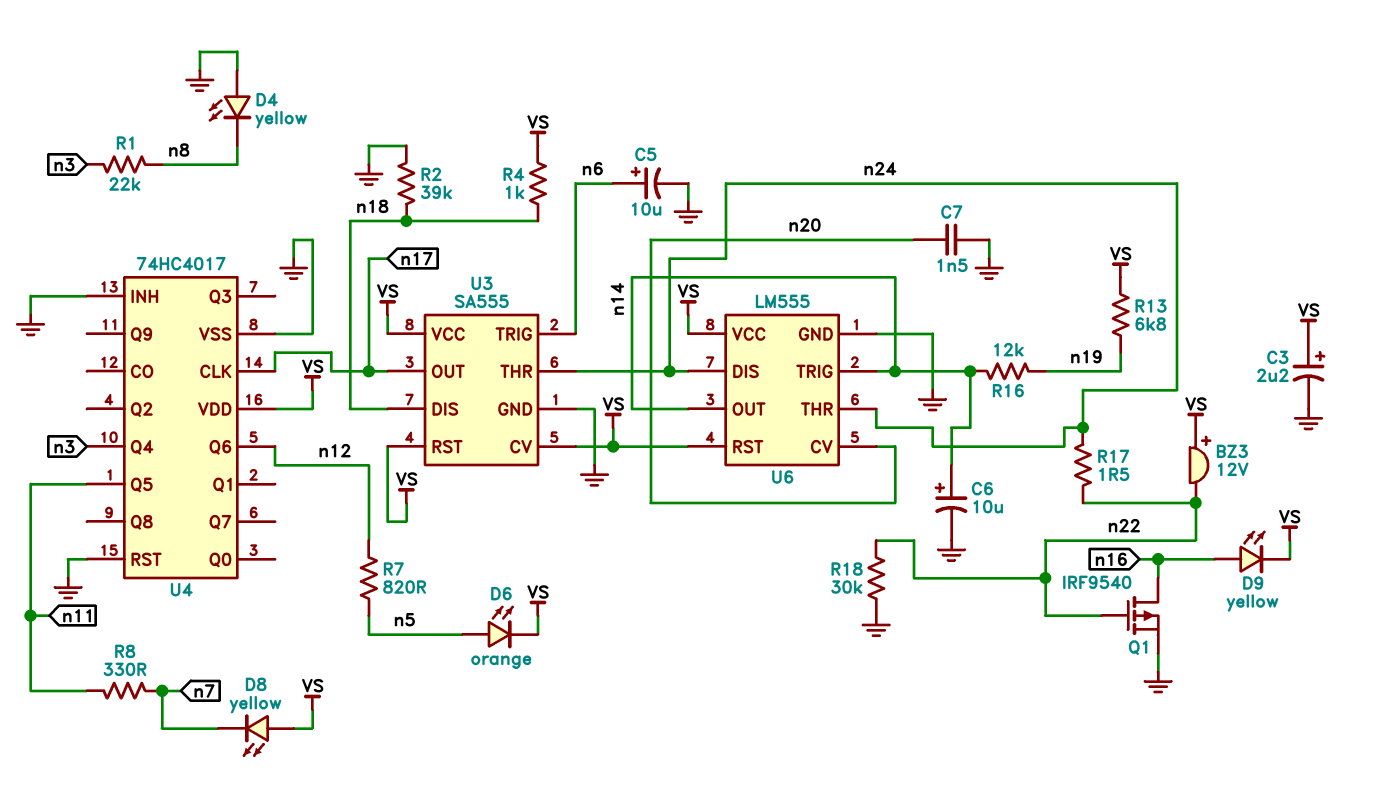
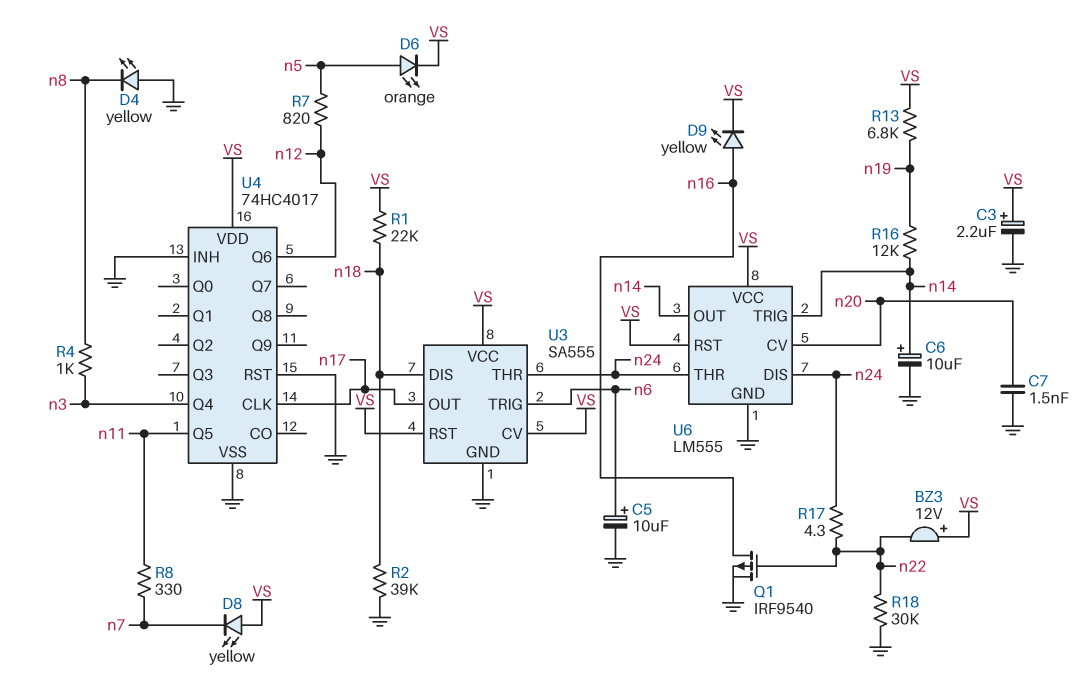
R1: 22k (n3, n8) -> 22k (VS, n18)
R4: 1k (VS, n18) -> 1k (n3, n8)
R17: 1.5 (n22, n24) -> 4.3 (n22, n24)

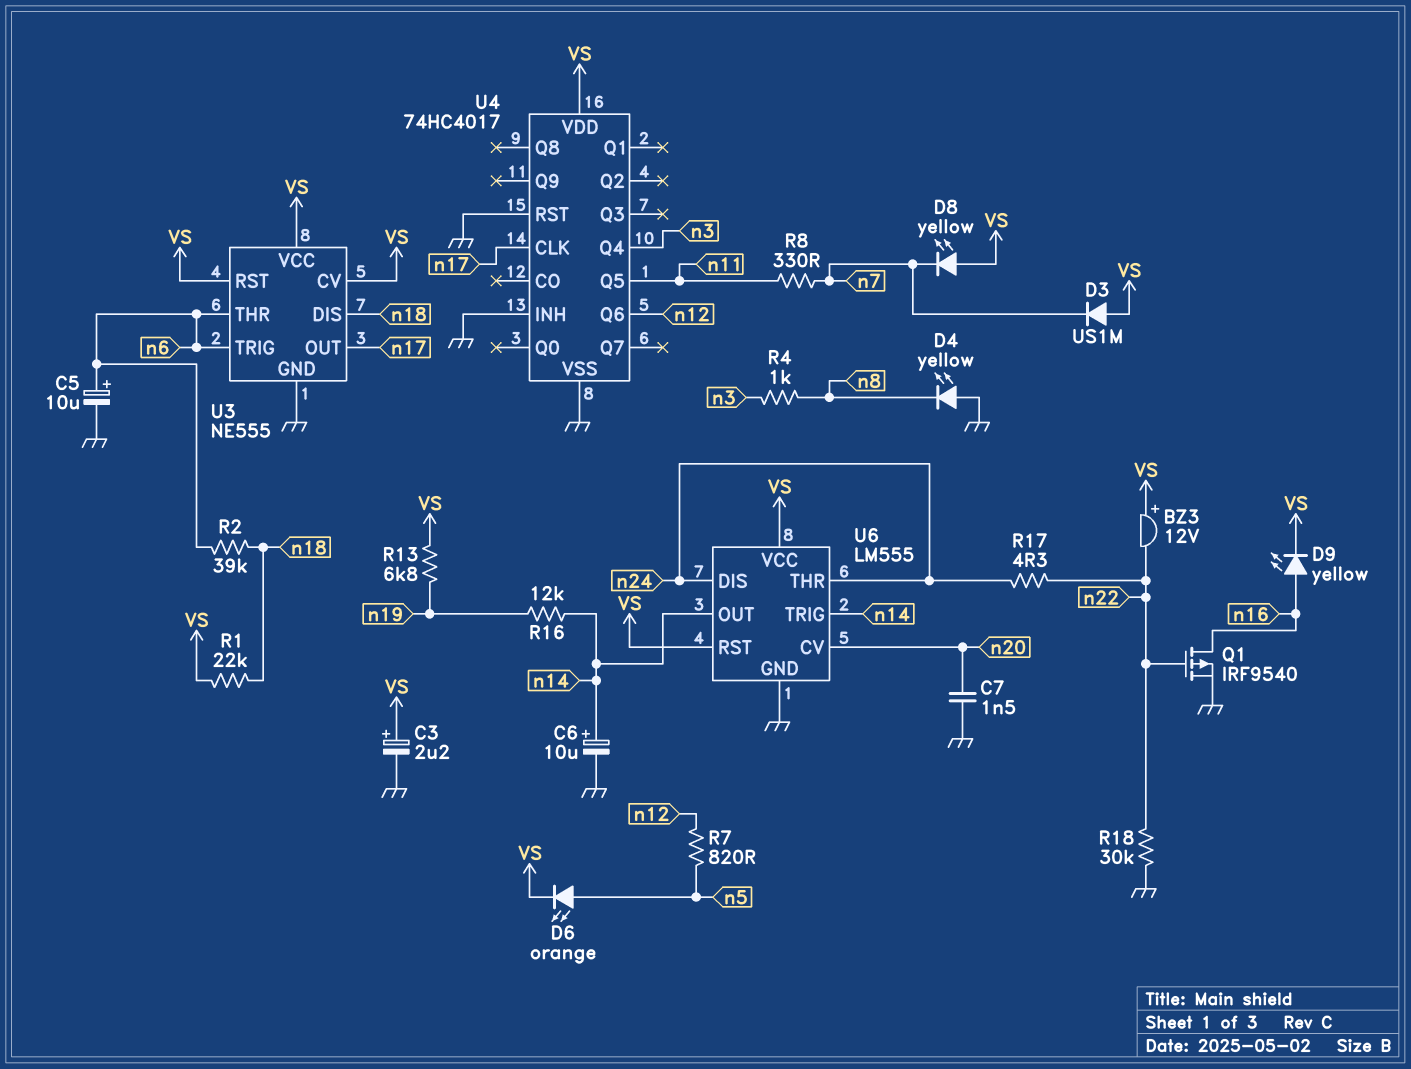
D3: none -> diode US1M (A VS, K n7)
R2: 39k (GND, n18) -> 39k (n6, n18)
U3: SA555 -> NE555
U3 pin THR: n24 -> n6

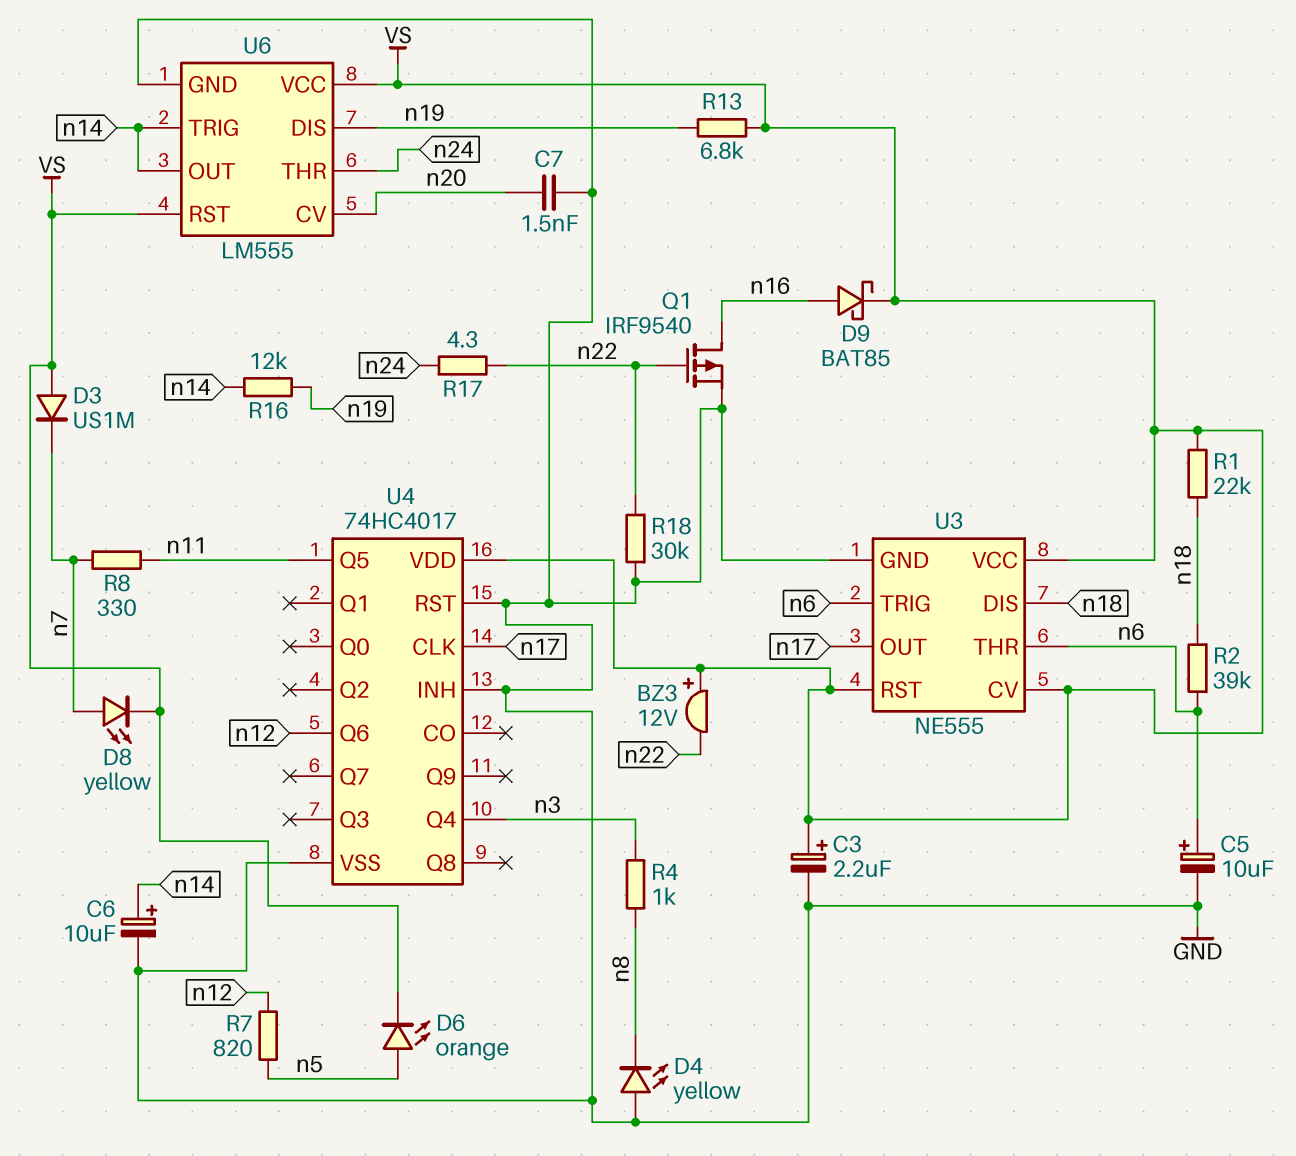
D8: LED yellow (A VS, K n7) -> LED yellow (A n7, K VS)
D9: LED yellow (A n16, K VS) -> schottky BAT85 (A n16, K VS)
U6 pin DIS: n24 -> n19

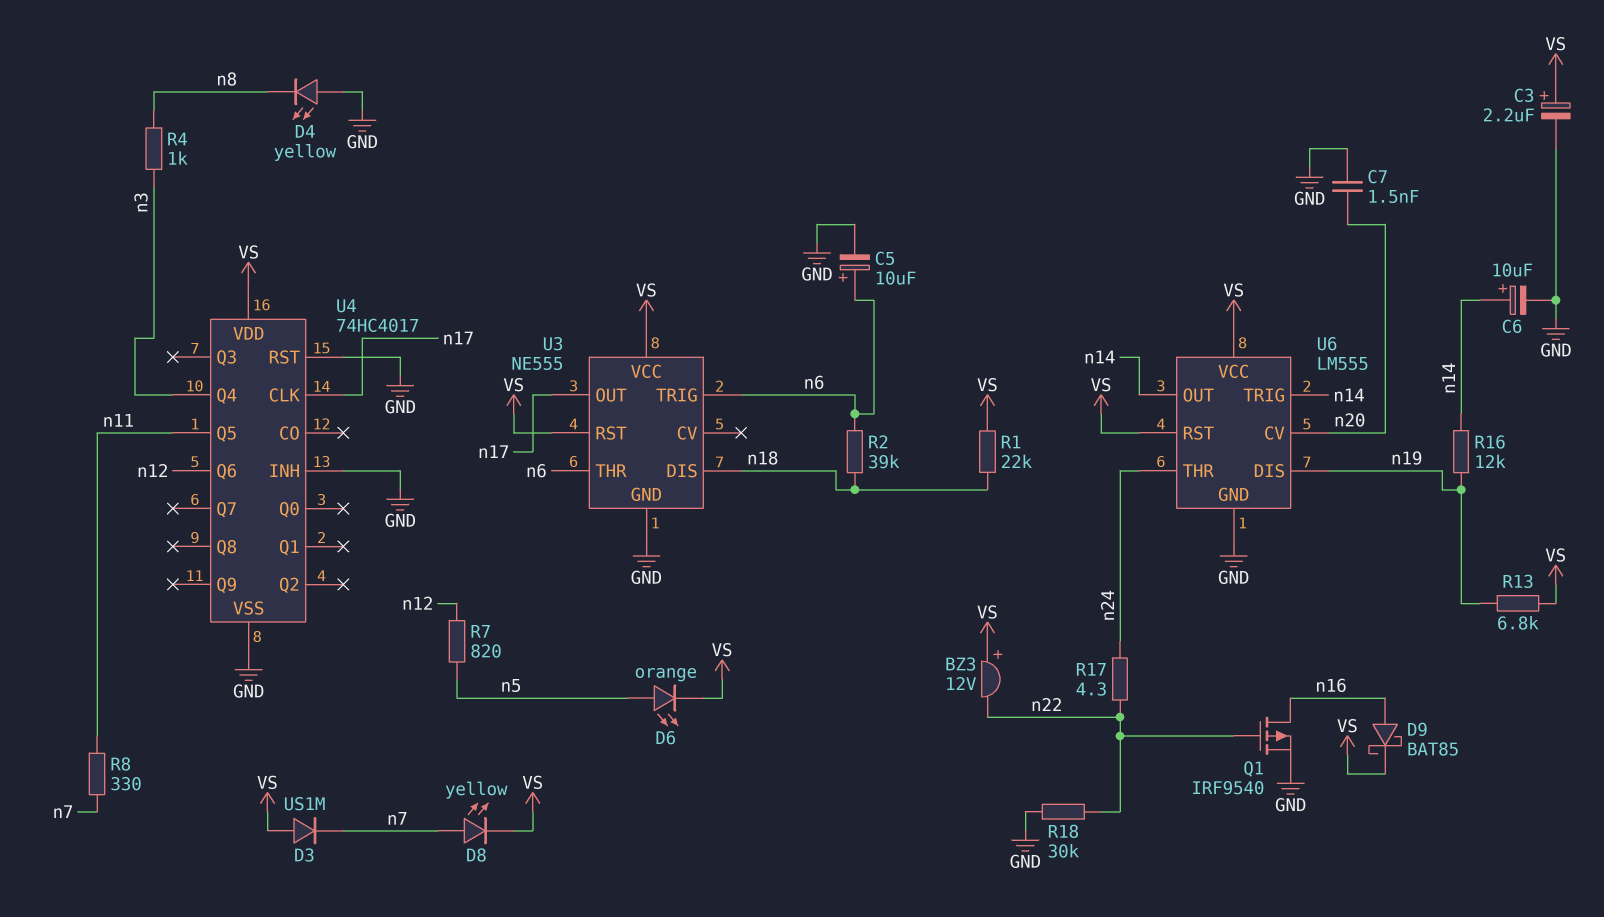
U3 pin CV: VS -> none

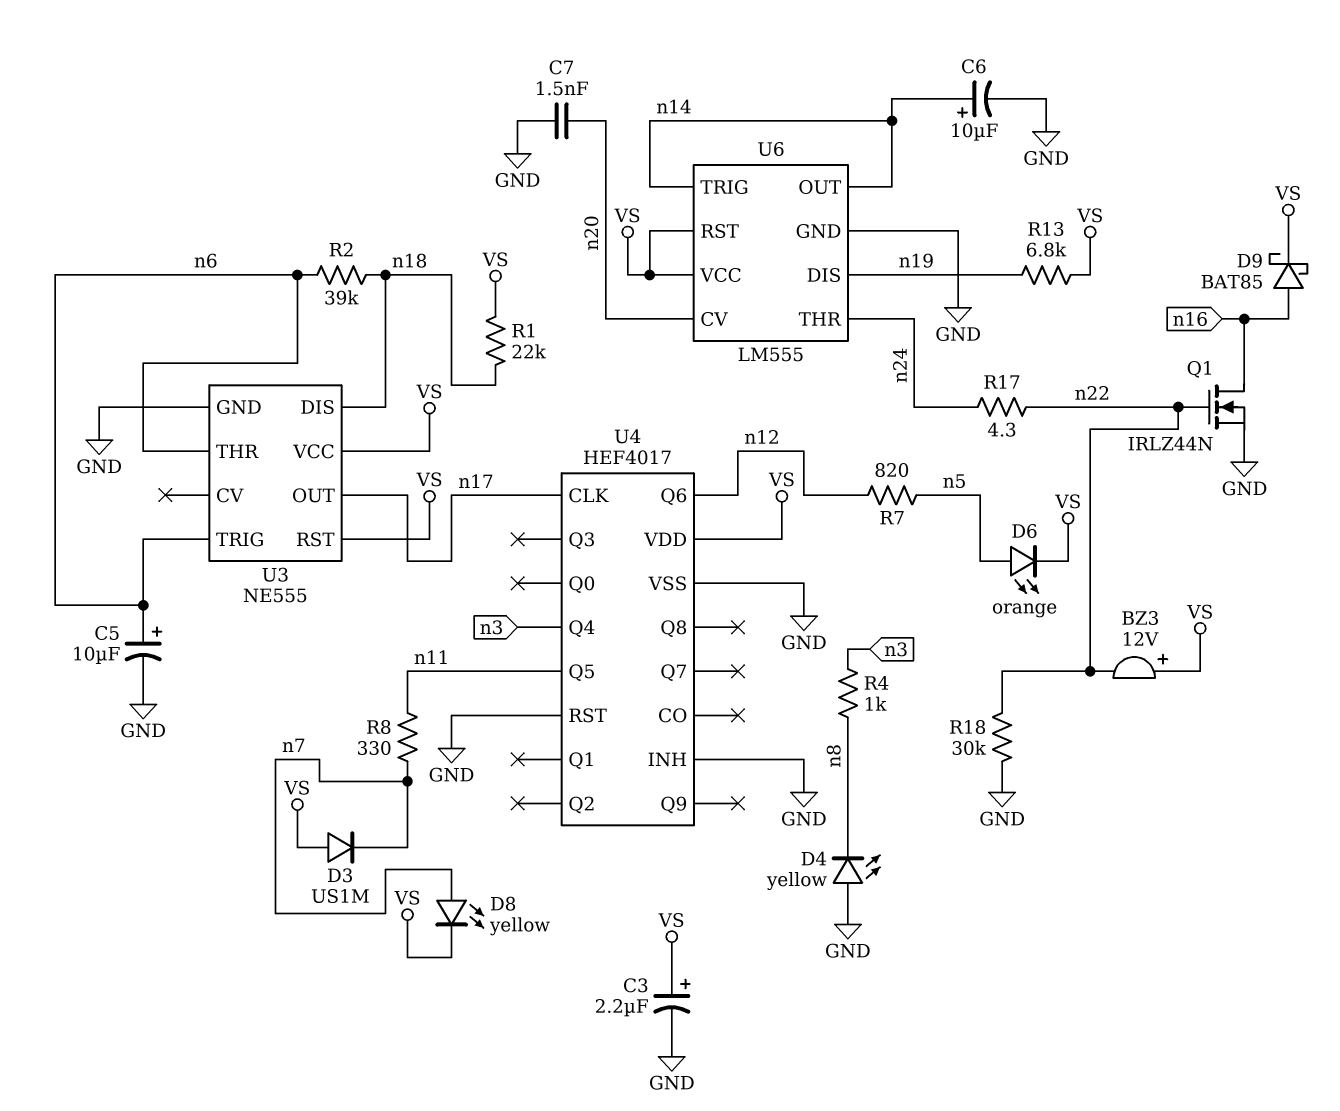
Q1: PMOS IRF9540 (G n22, D n16, S GND) -> NMOS IRLZ44N (G n22, D n16, S GND)
R16: 12k (n14, n19) -> none
U4: 74HC4017 -> HEF4017

